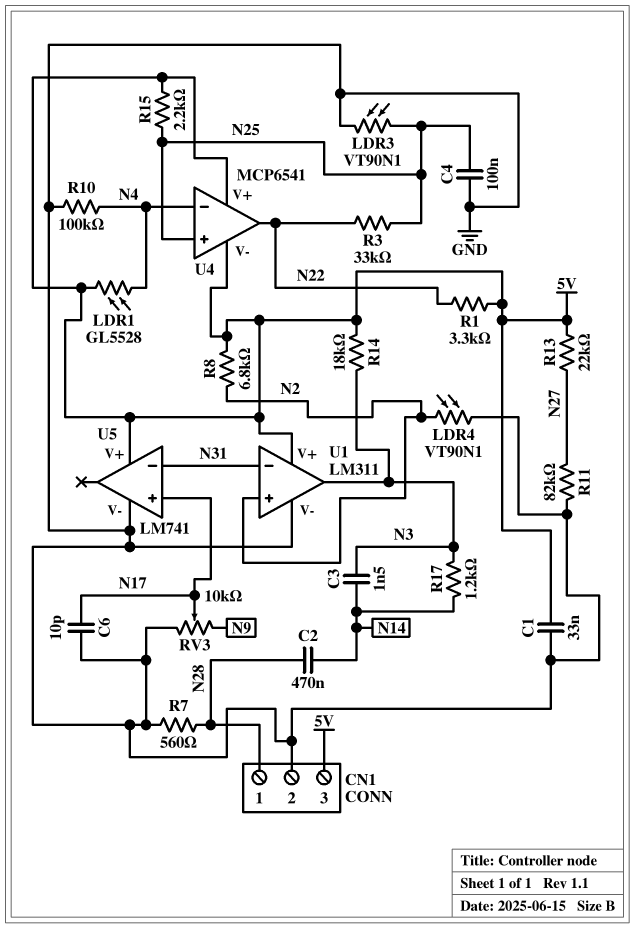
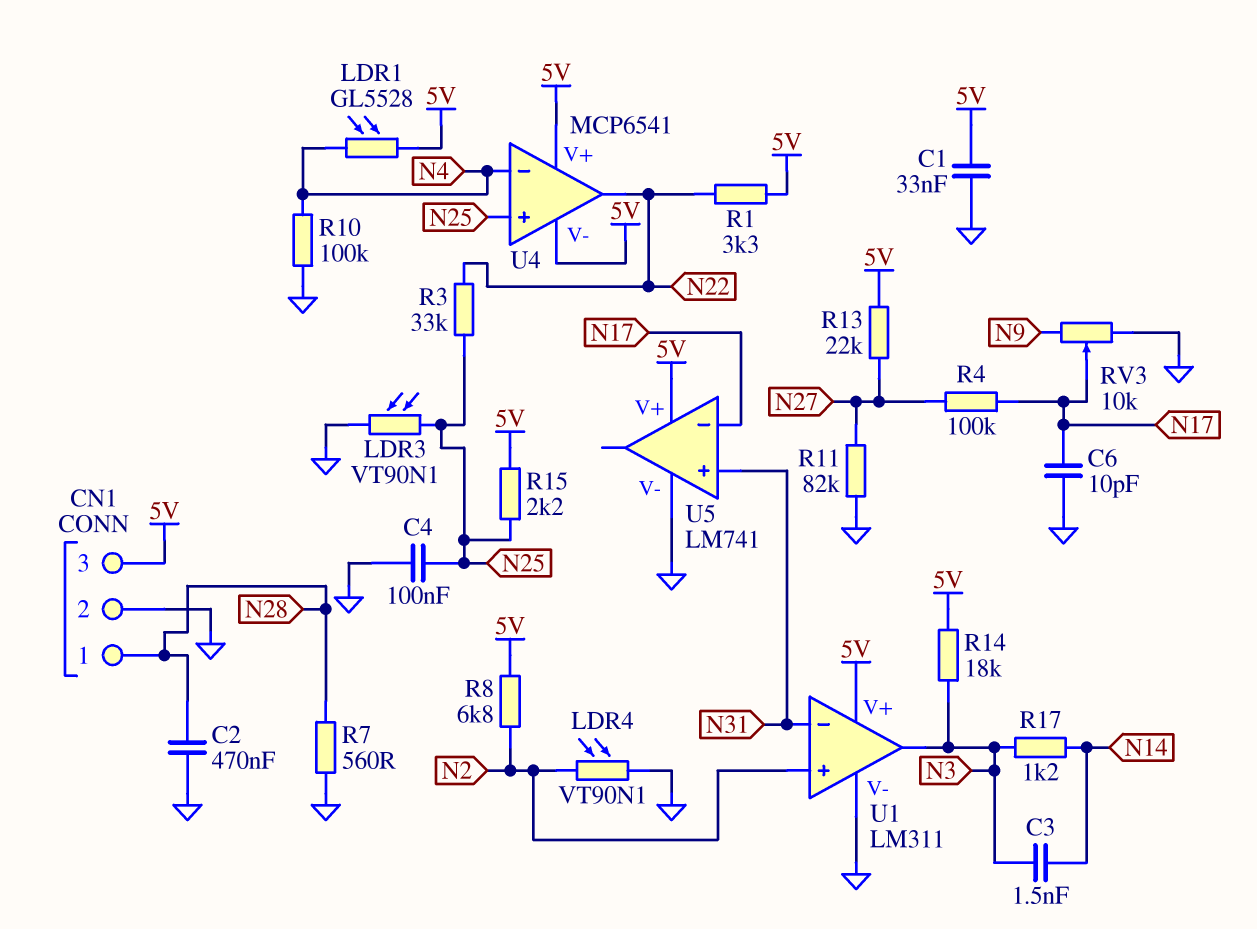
C2: 470nF (N14, N28) -> 470nF (GND, N28)
R4: none -> 100k (N17, N27)
U5 pin in+: N17 -> N31
U5 pin in-: N31 -> N17

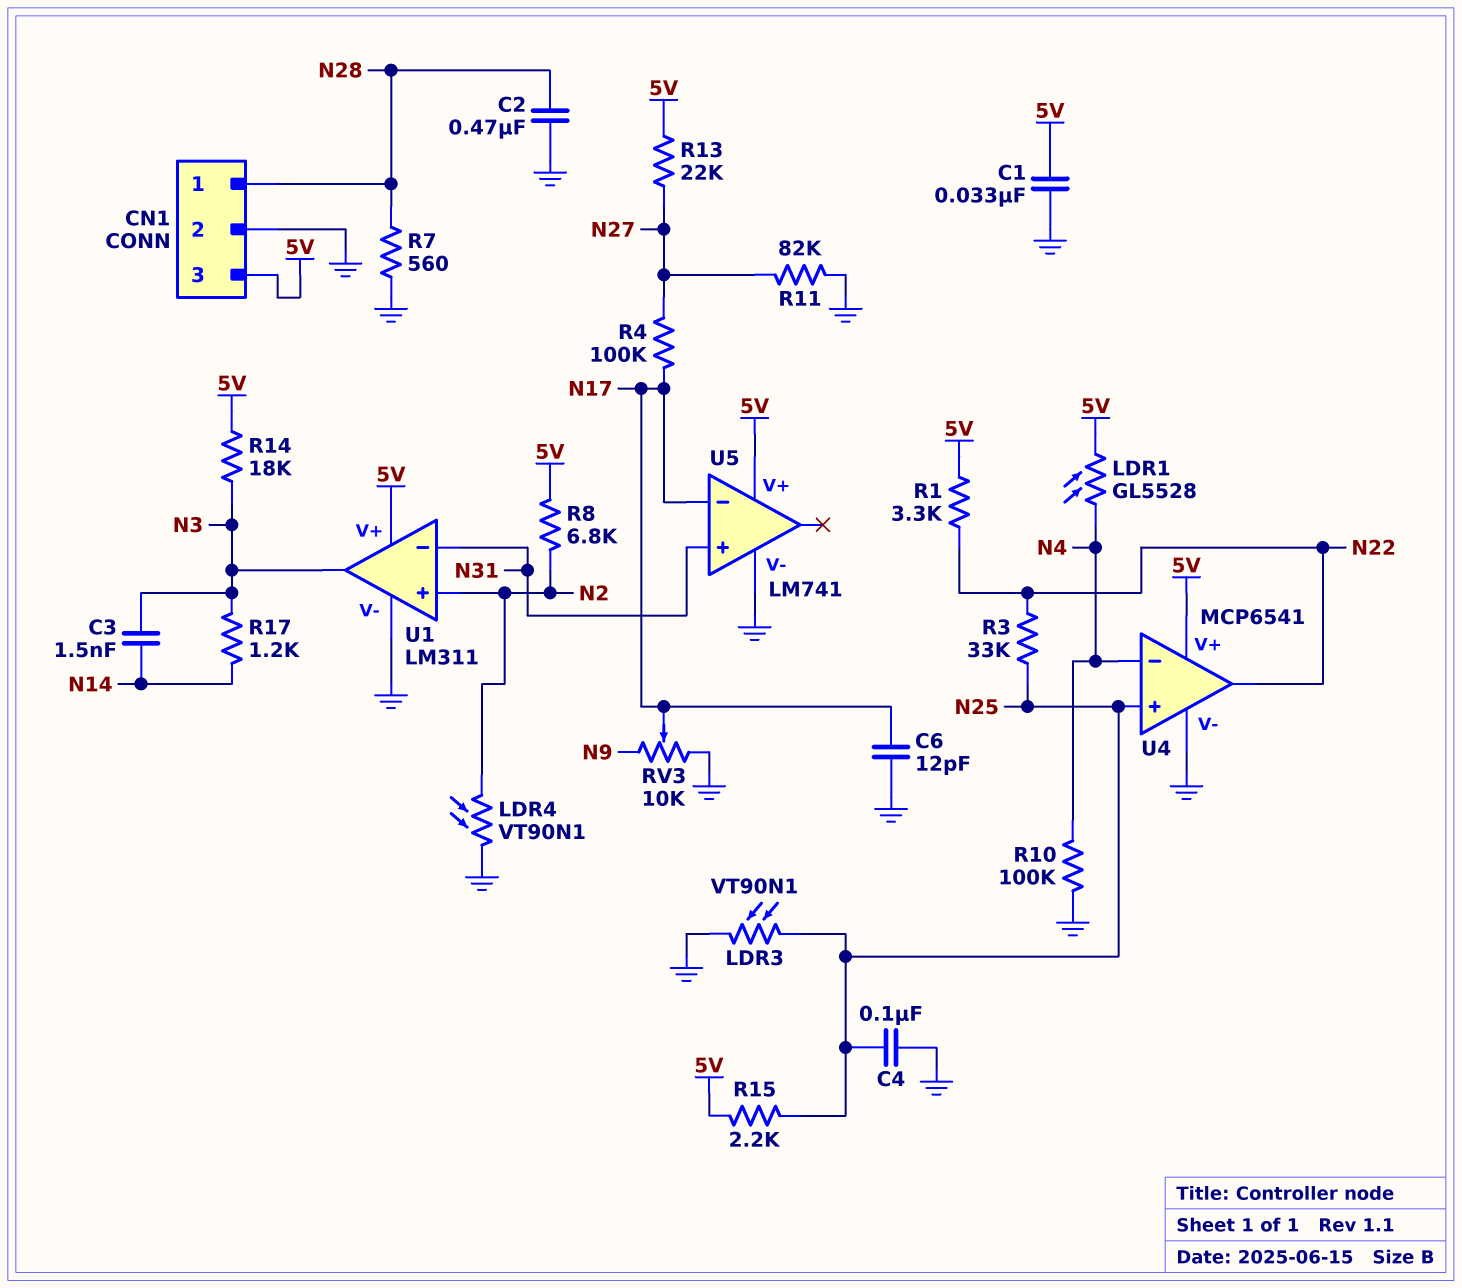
C6: 10pF (GND, N17) -> 12pF (GND, N17)
U4 pin V-: 5V -> GND

